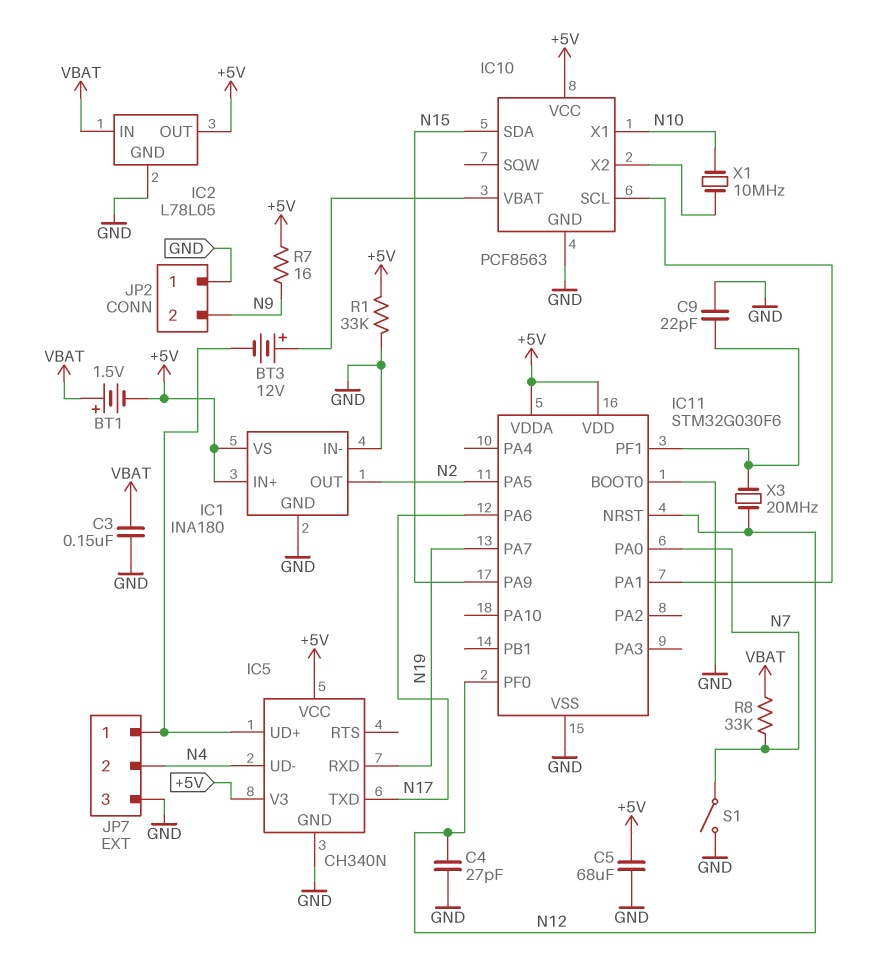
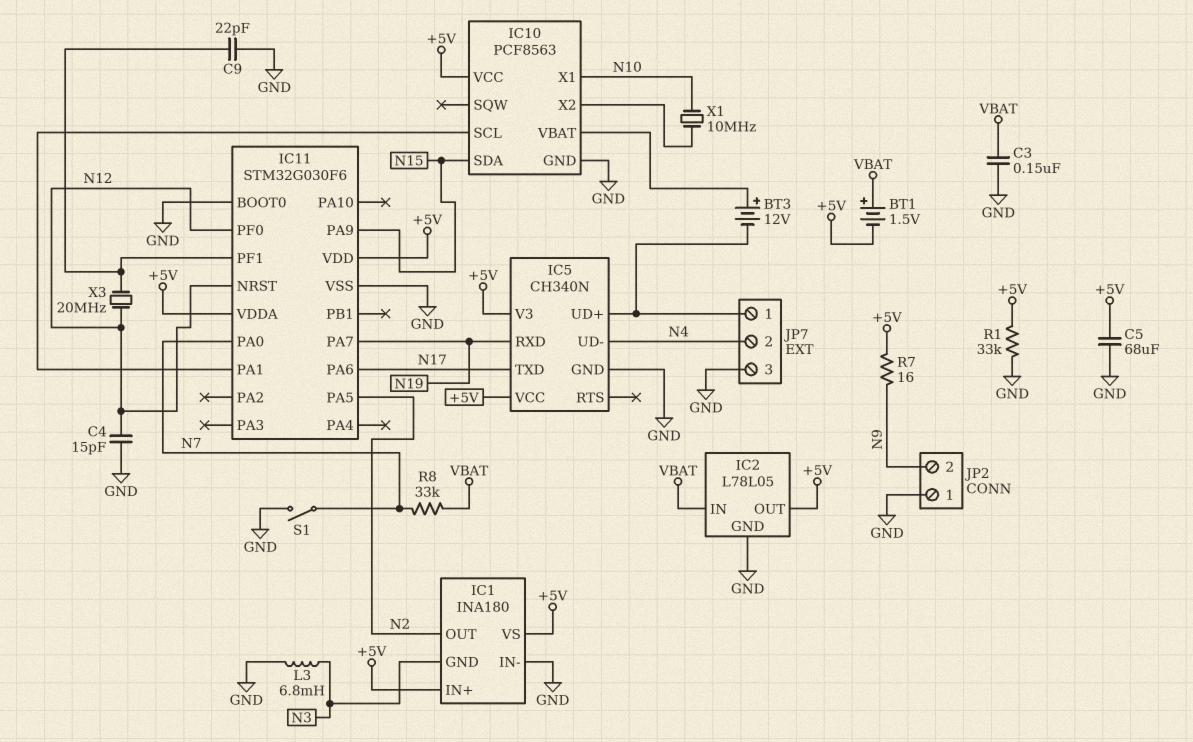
C4: 27pF (GND, N12) -> 15pF (GND, N12)
IC1 pin GND: GND -> N3
L3: none -> 6.8mH (GND, N3)

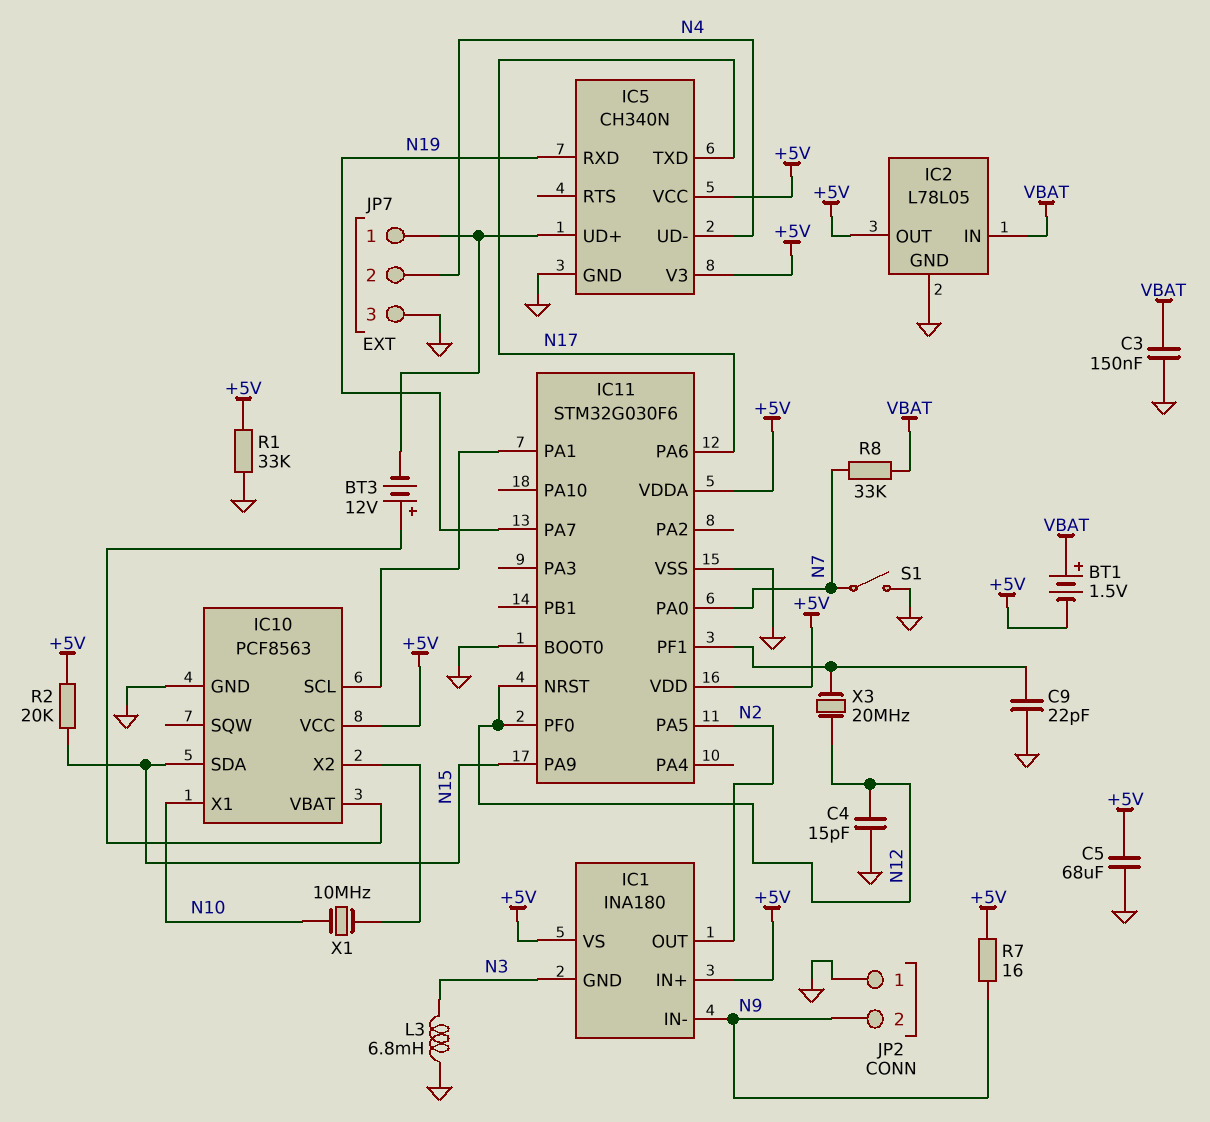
IC1 pin IN-: GND -> N9
R2: none -> 20k (+5V, N15)

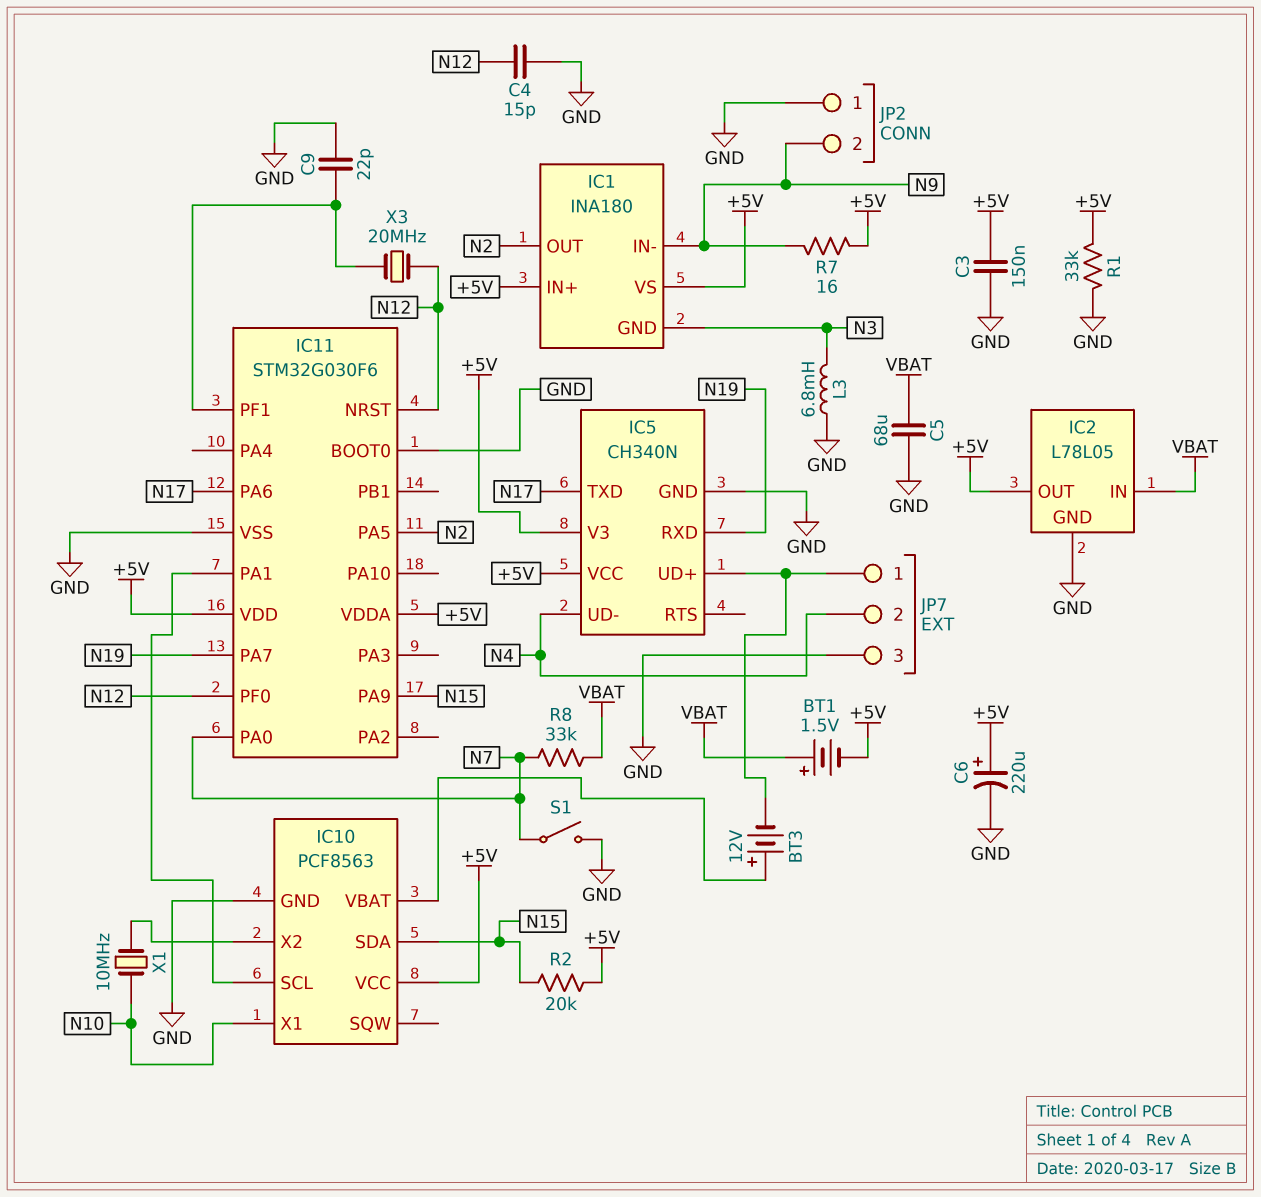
C3: 150nF (GND, VBAT) -> 150nF (+5V, GND)
C5: 68uF (+5V, GND) -> 68uF (GND, VBAT)
C6: none -> 220uF (plus +5V, minus GND)

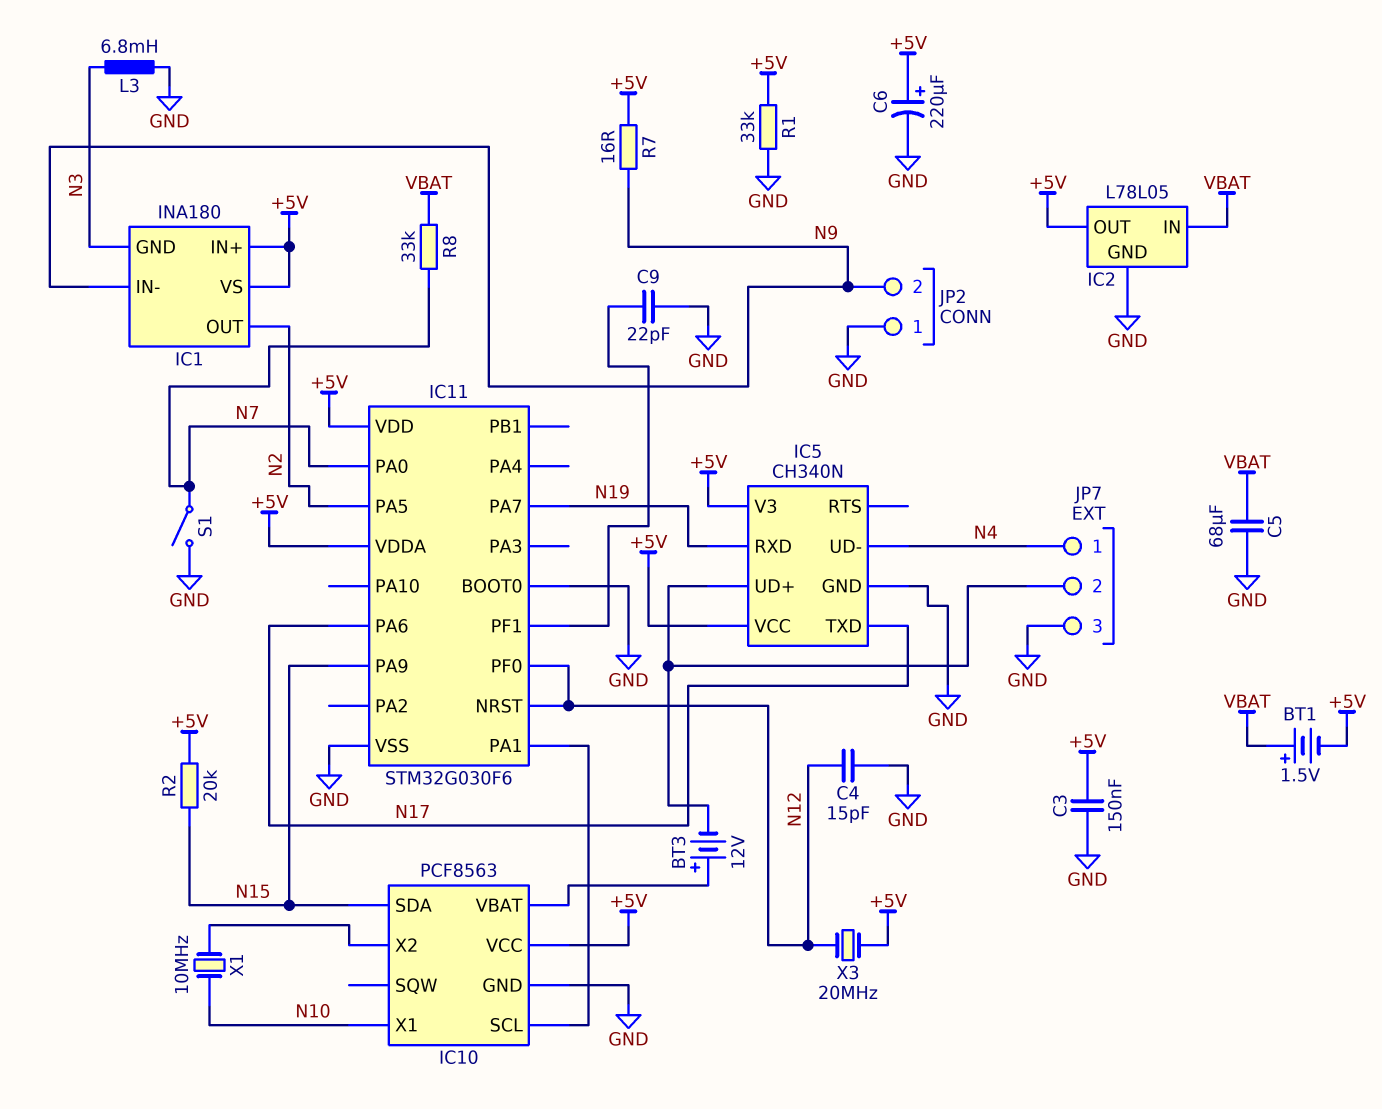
JP7 pin 1: IC5/UD+ -> N4
JP7 pin 2: N4 -> IC5/UD+
X3: 20MHz (IC11/PF1, N12) -> 20MHz (+5V, N12)

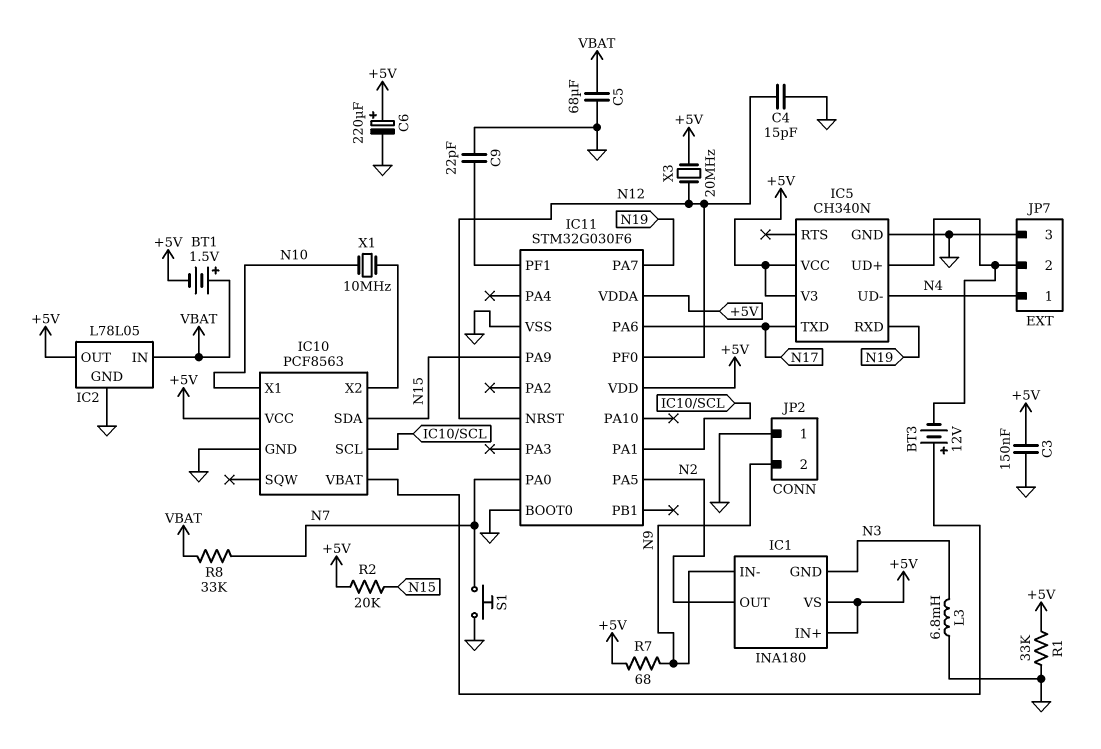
R7: 16 (+5V, N9) -> 68 (+5V, N9)
S1: switch (GND, N7) -> button (GND, N7)

